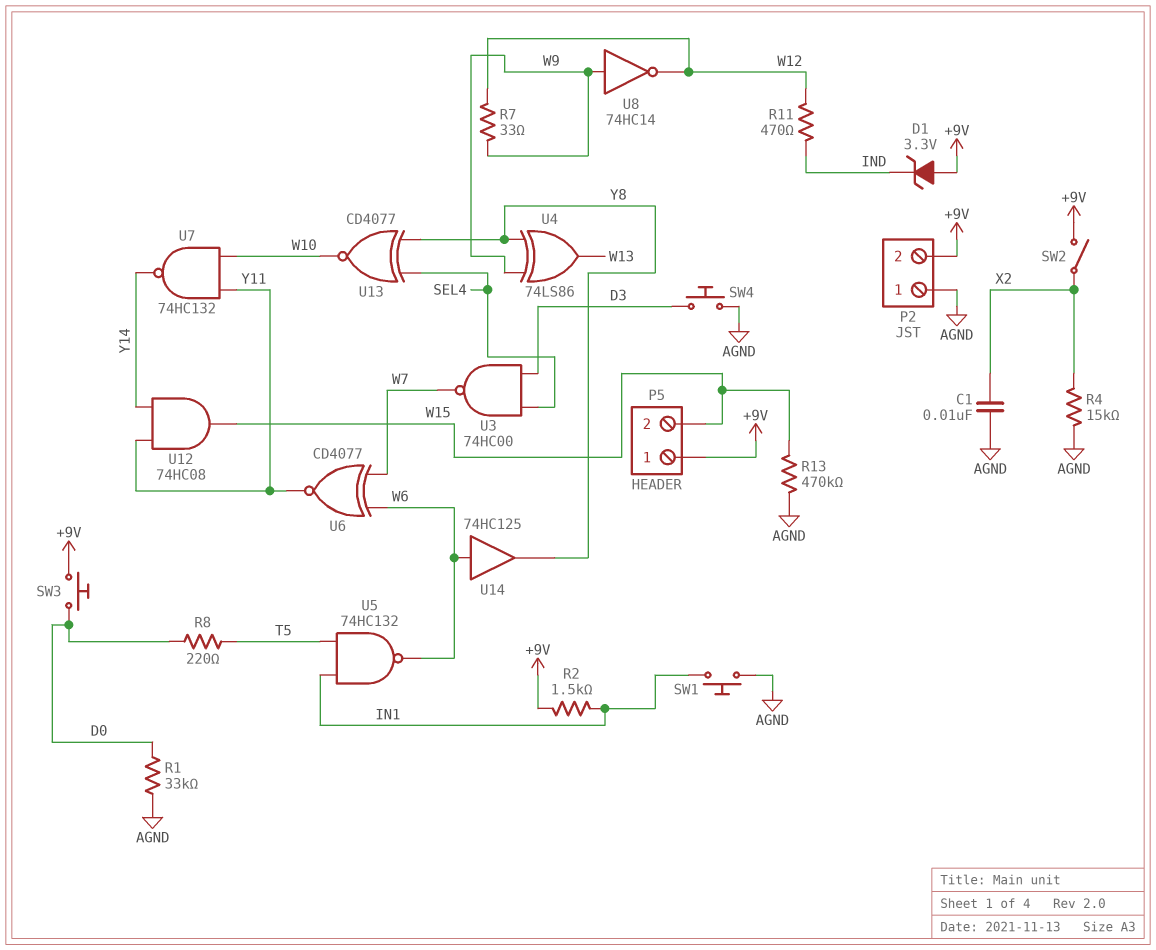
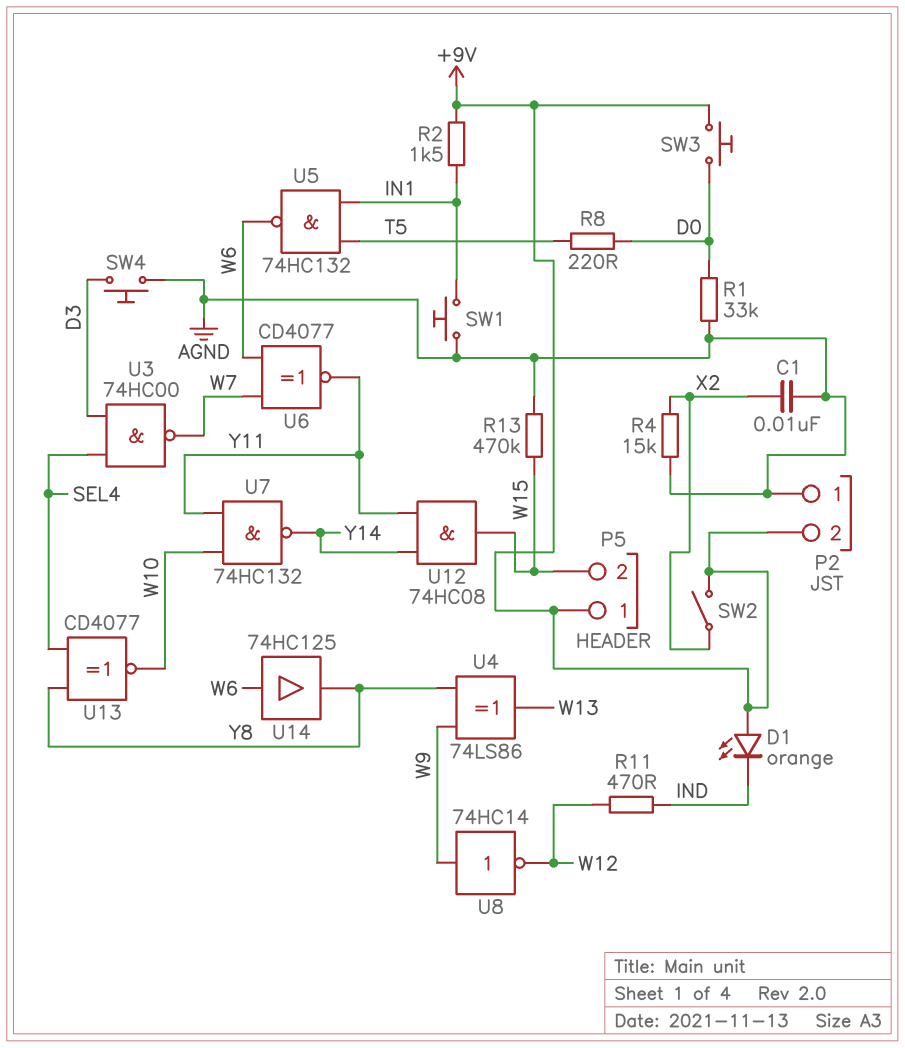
D1: zener 3.3V (A +9V, K IND) -> LED orange (A +9V, K IND)
R7: 33 (W9, W12) -> none

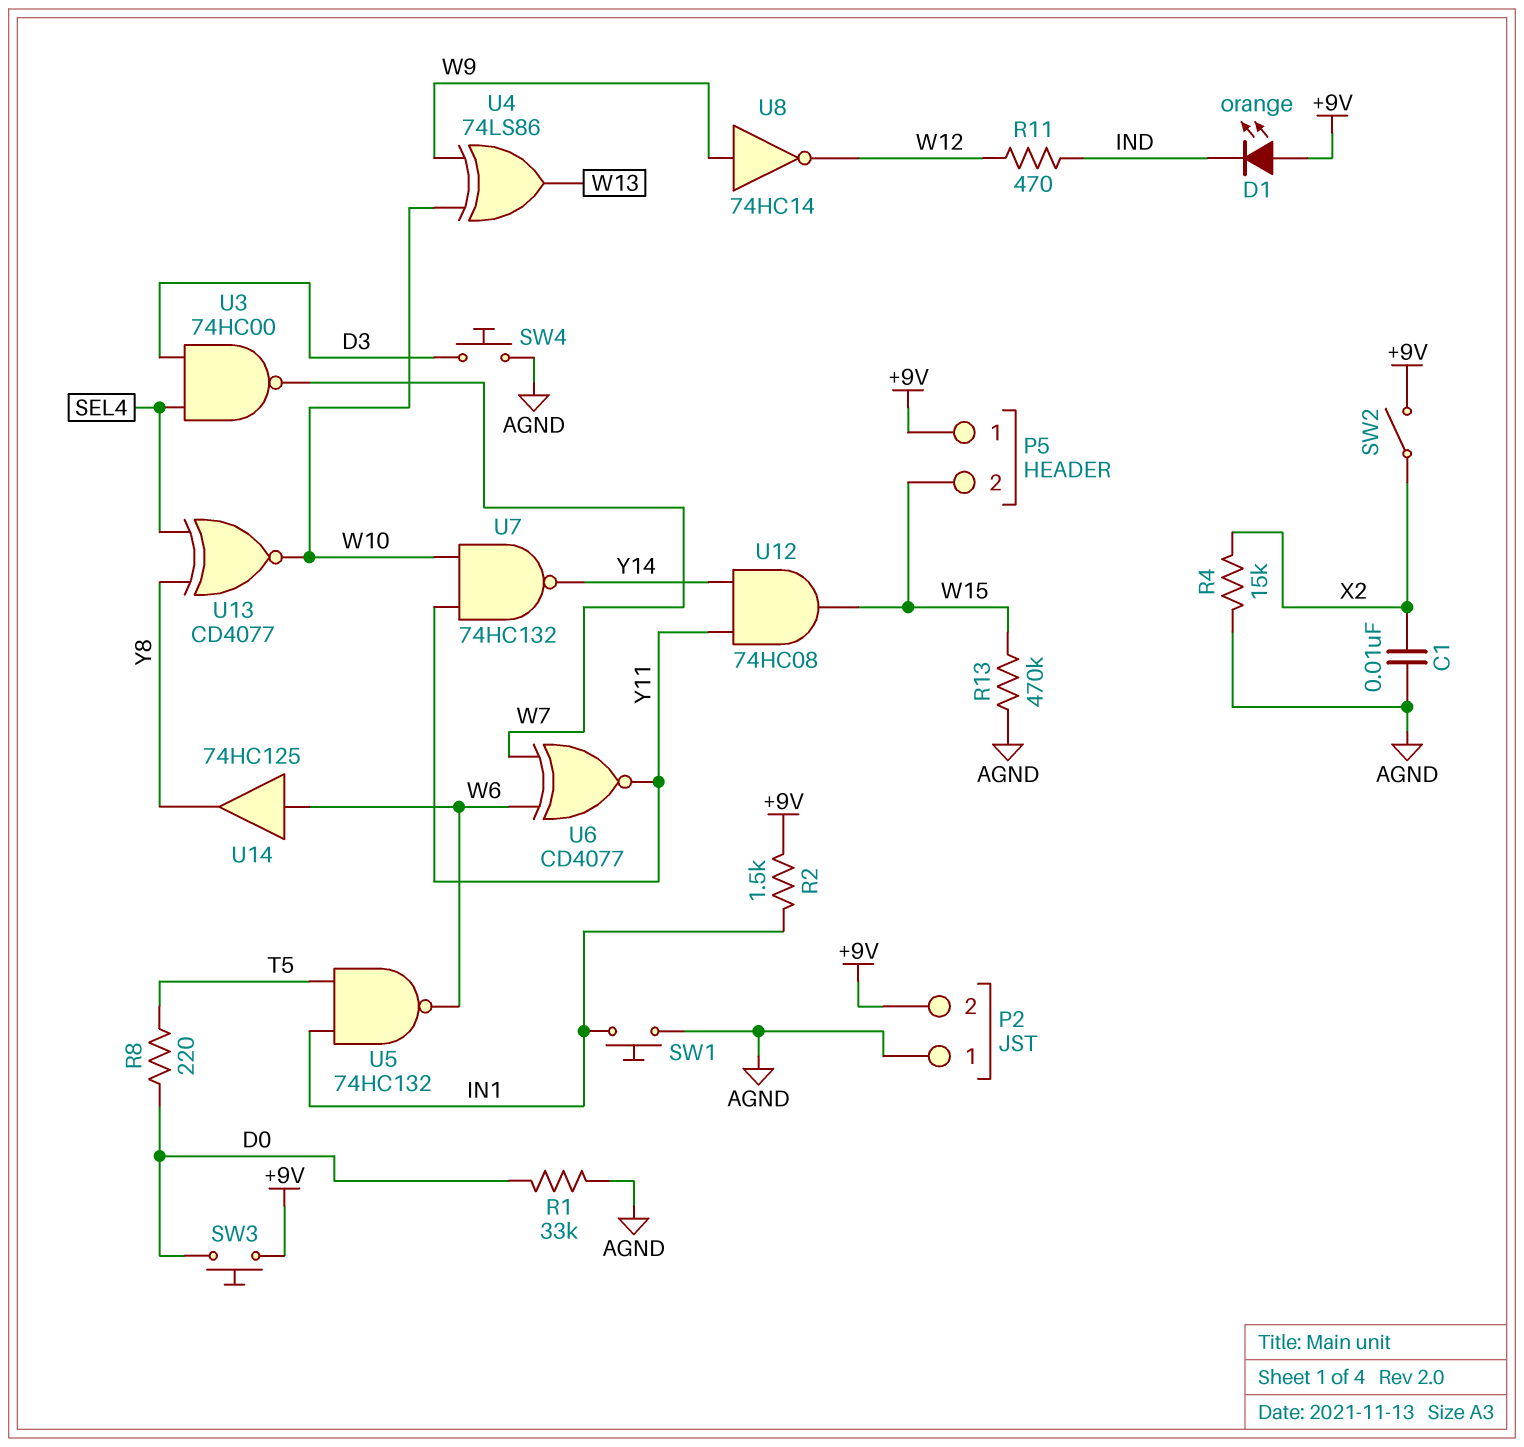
U4: XOR 74LS86 (in W9, in Y8, out W13) -> XOR 74LS86 (in W9, in W10, out W13)

